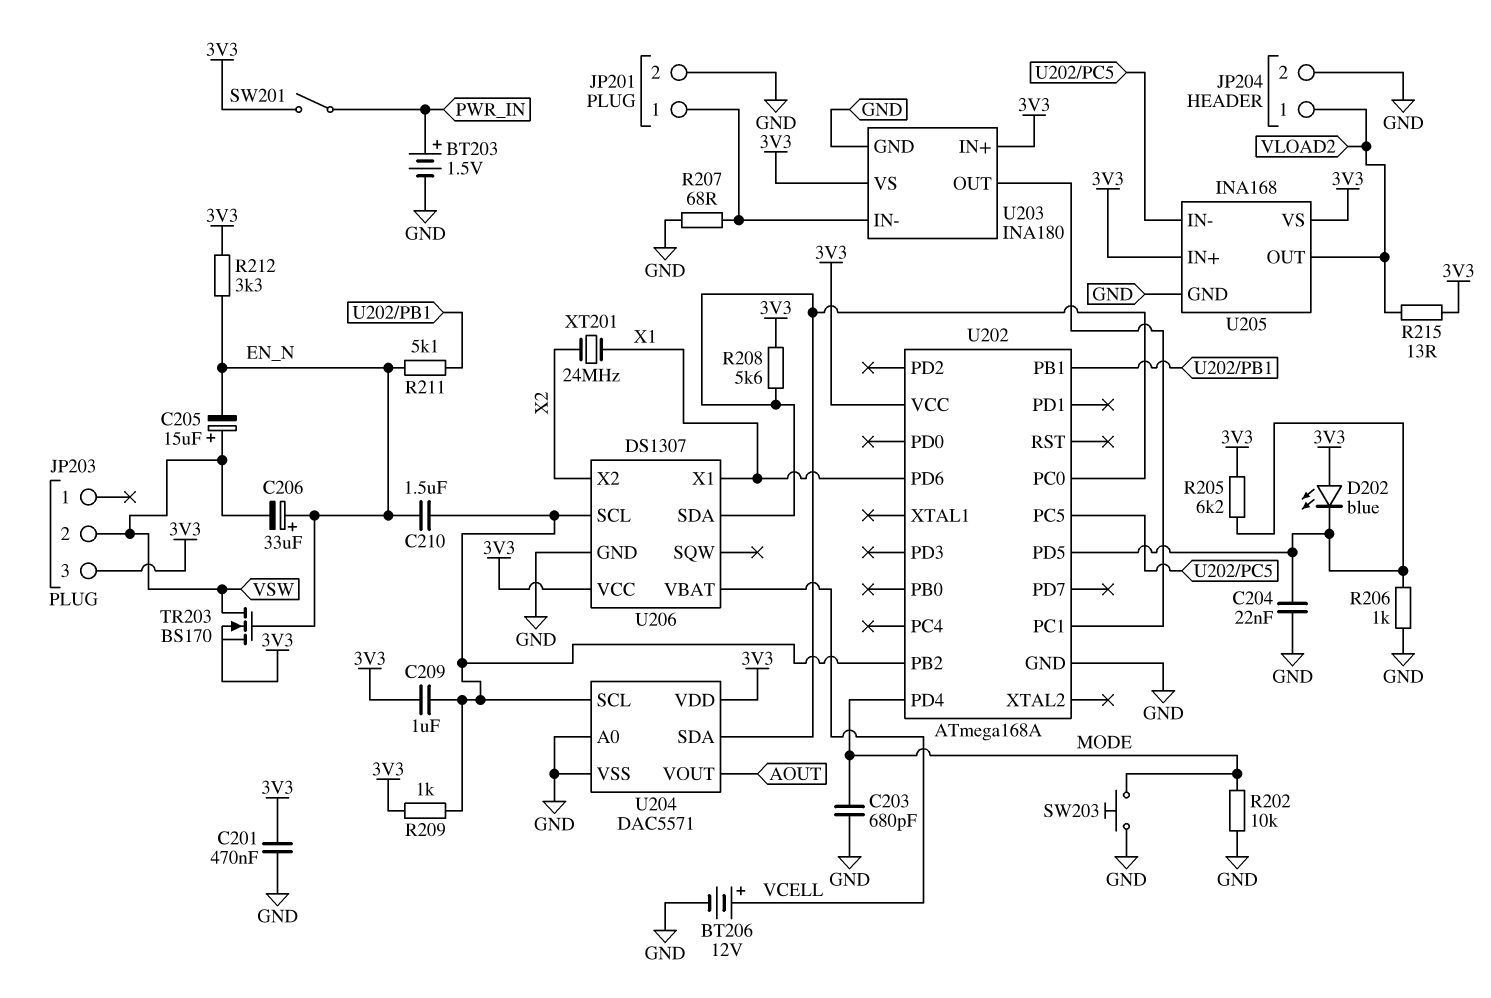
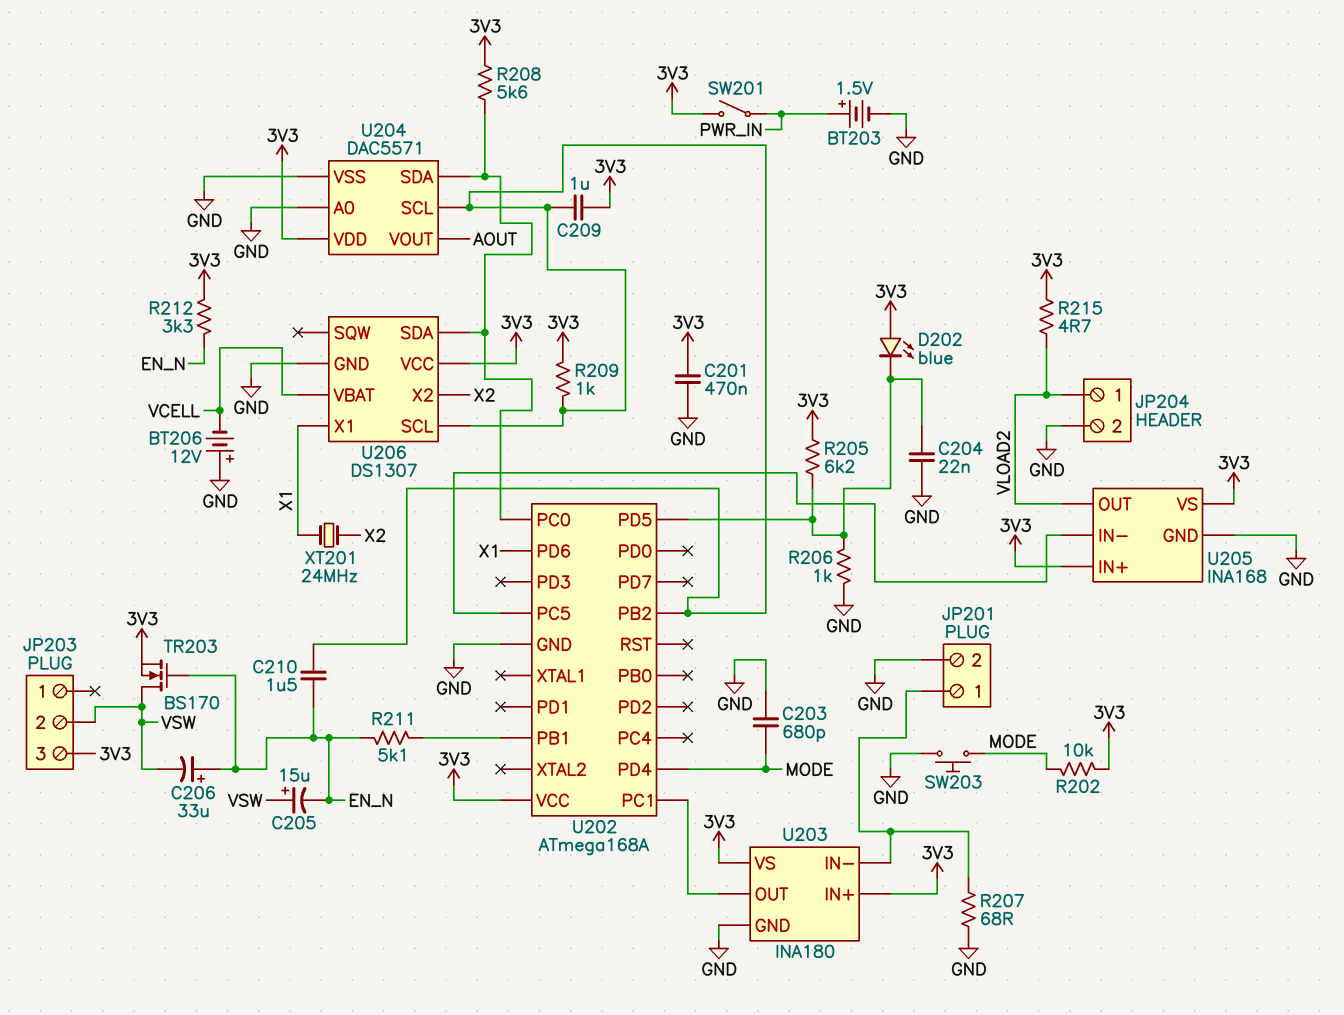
BT206: 12V (plus VCELL, minus GND) -> 12V (plus GND, minus VCELL)
R202: 10k (GND, MODE) -> 10k (3V3, MODE)
R215: 13 (3V3, VLOAD2) -> 4.7 (3V3, VLOAD2)

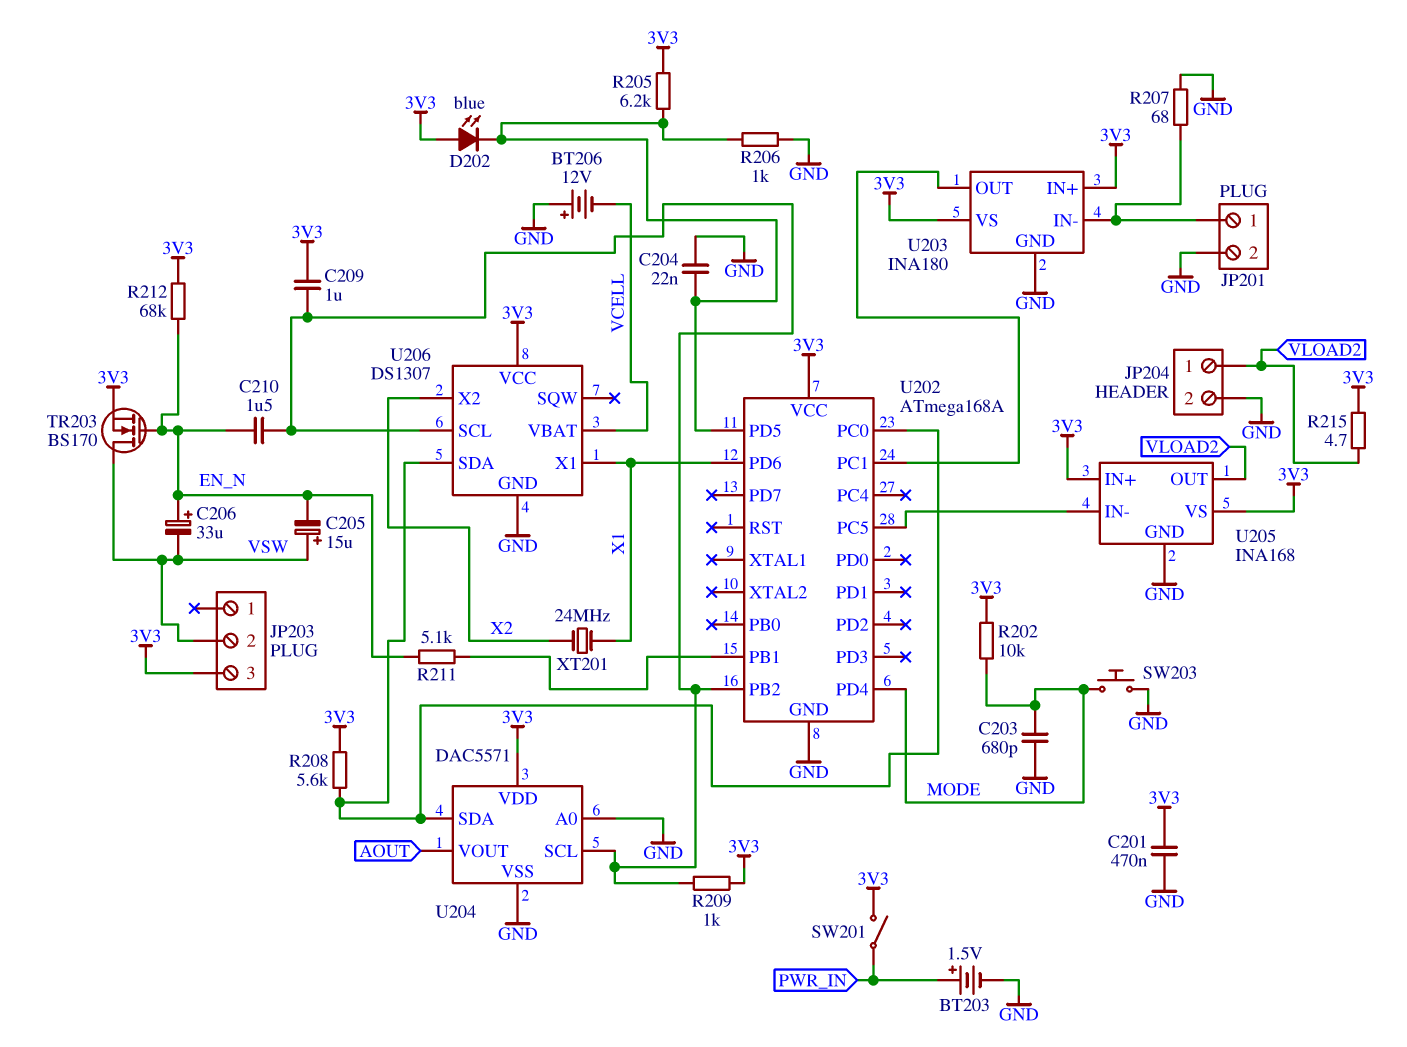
R212: 3.3k (3V3, EN_N) -> 68k (3V3, EN_N)

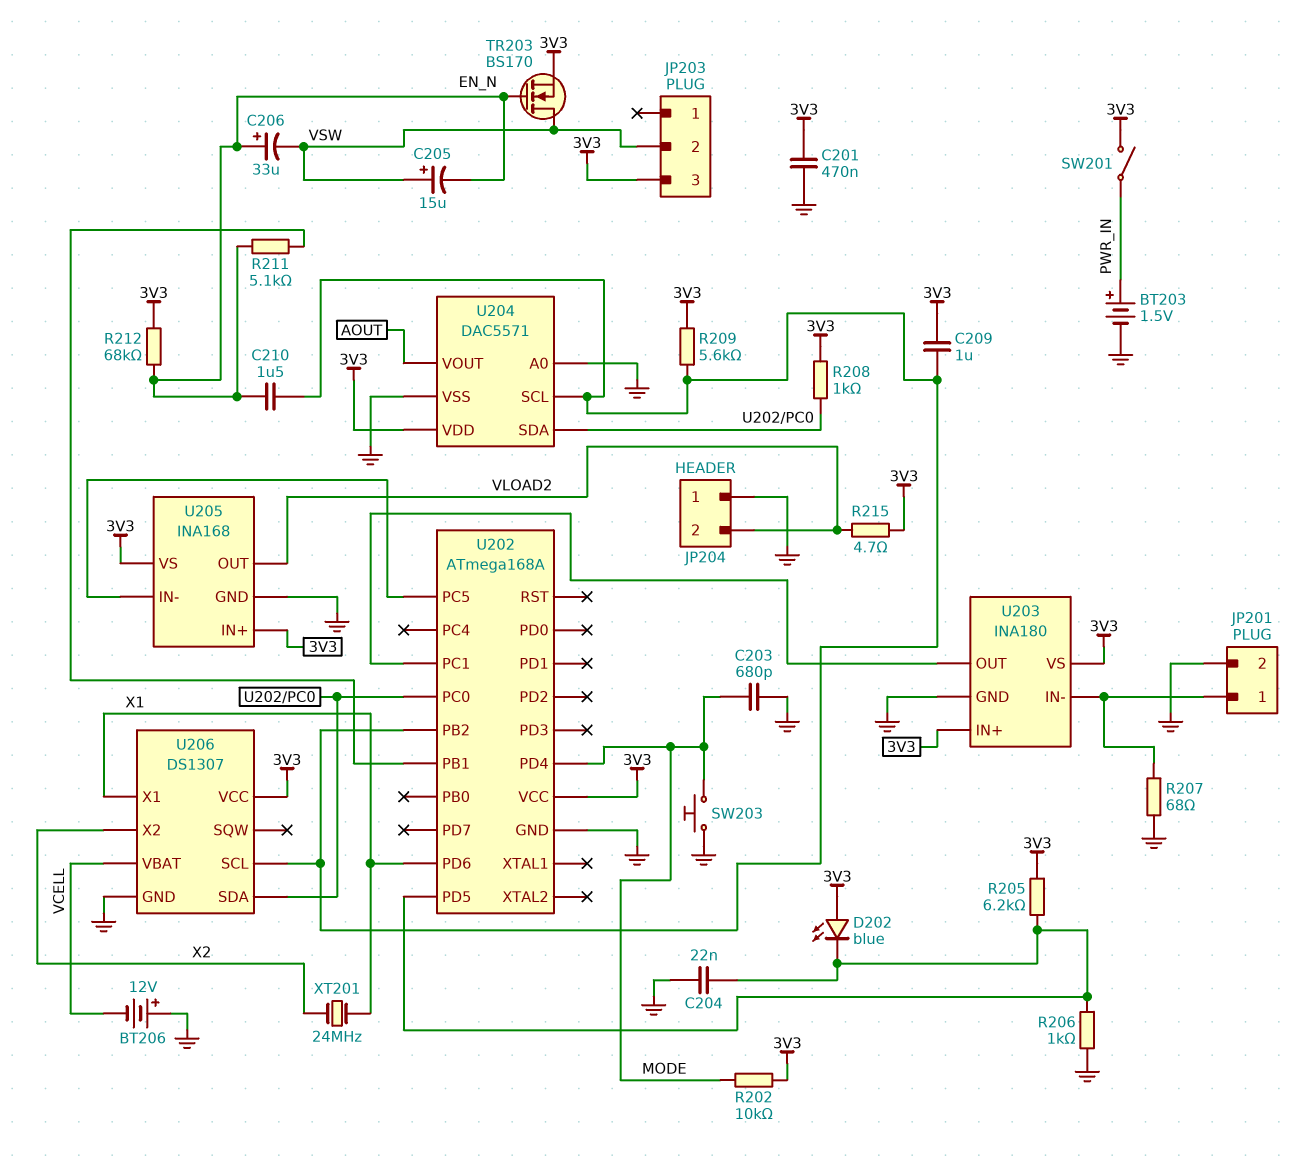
JP204 pin 1: VLOAD2 -> GND
JP204 pin 2: GND -> VLOAD2
R208: 5.6k (3V3, U202/PC0) -> 1k (3V3, U202/PC0)
R209: 1k (3V3, U202/PB2) -> 5.6k (3V3, U202/PB2)

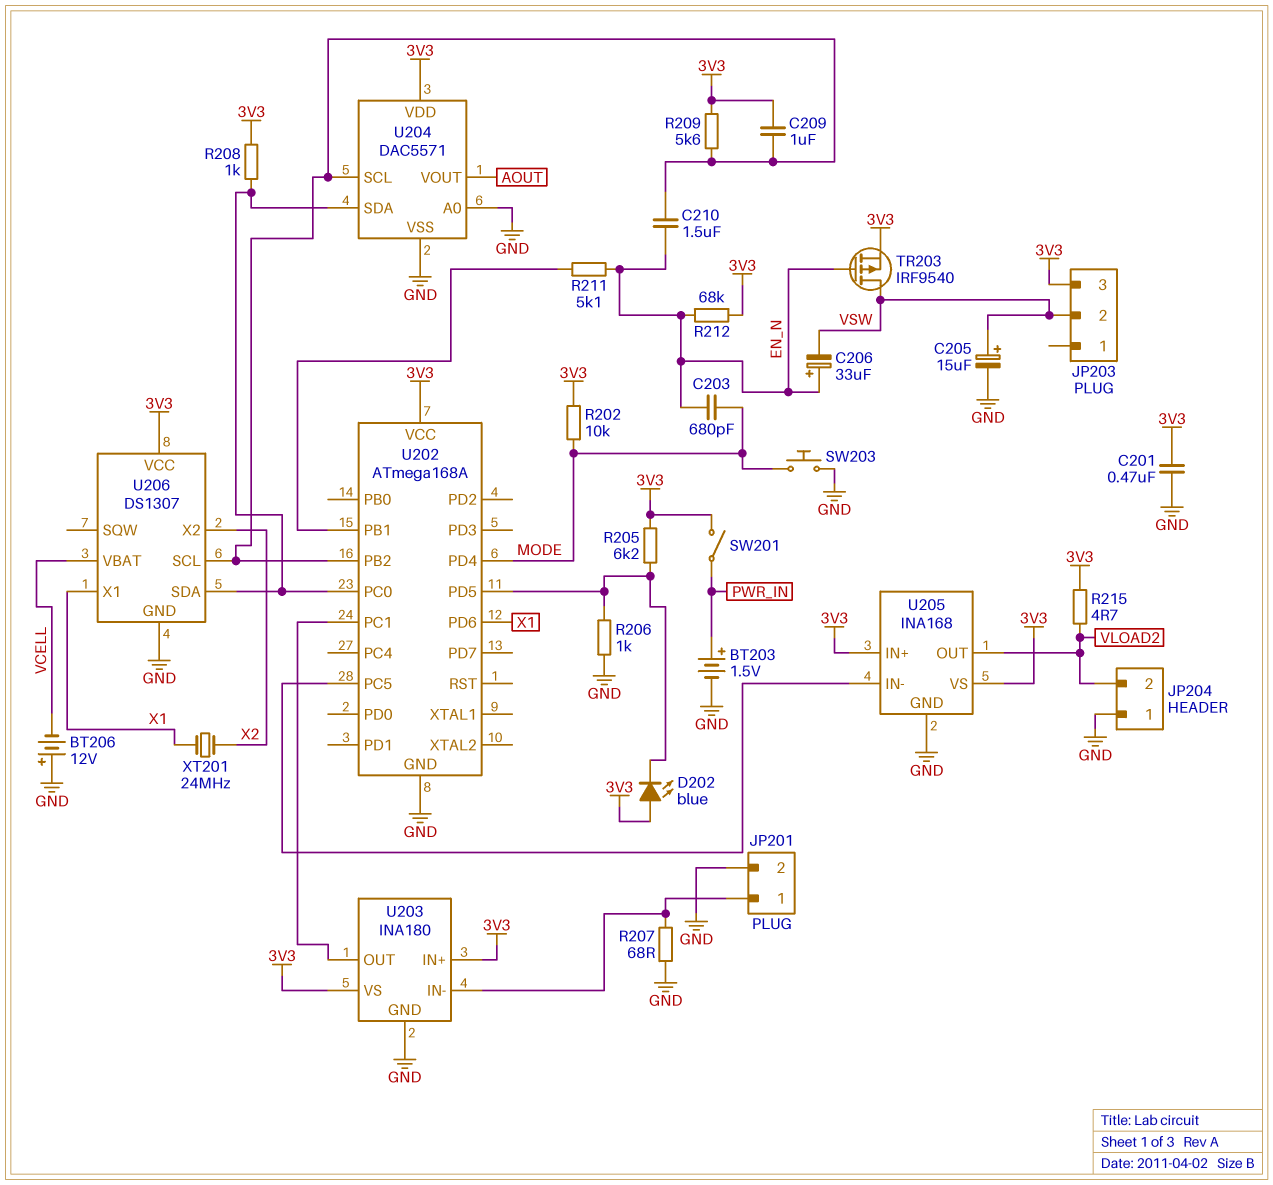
C203: 680pF (GND, MODE) -> 680pF (EN_N, MODE)
C204: 22nF (GND, U202/PD5) -> none
C205: 15uF (plus VSW, minus EN_N) -> 15uF (plus VSW, minus GND)
TR203: NMOS BS170 (G EN_N, D VSW, S 3V3) -> PMOS IRF9540 (G EN_N, D VSW, S 3V3)

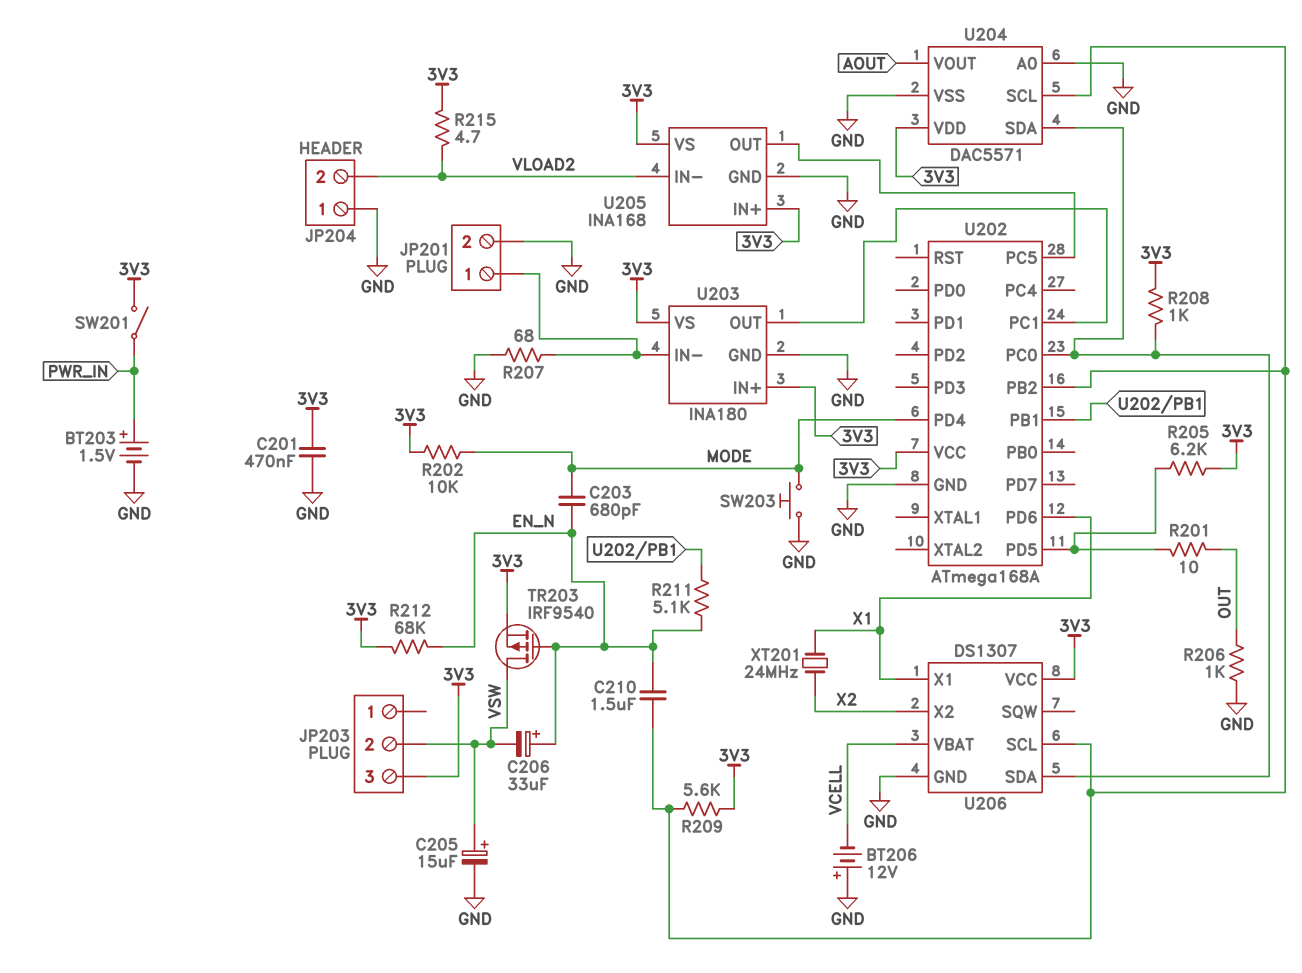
C209: 1uF (3V3, U202/PB2) -> none
D202: LED blue (A 3V3, K U202/PD5) -> none
R201: none -> 10 (OUT, U202/PD5)
R206: 1k (GND, U202/PD5) -> 1k (GND, OUT)
U205 pin IN-: U202/PC5 -> VLOAD2
U205 pin OUT: VLOAD2 -> U202/PC5

